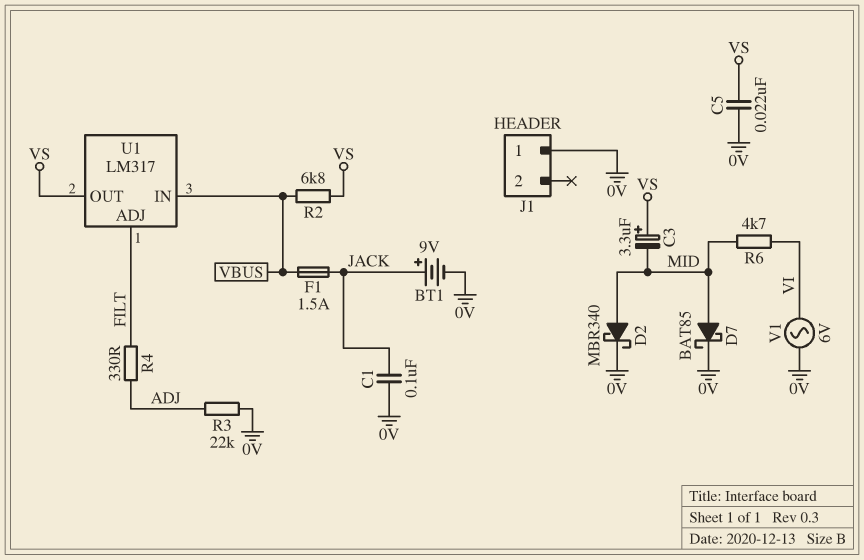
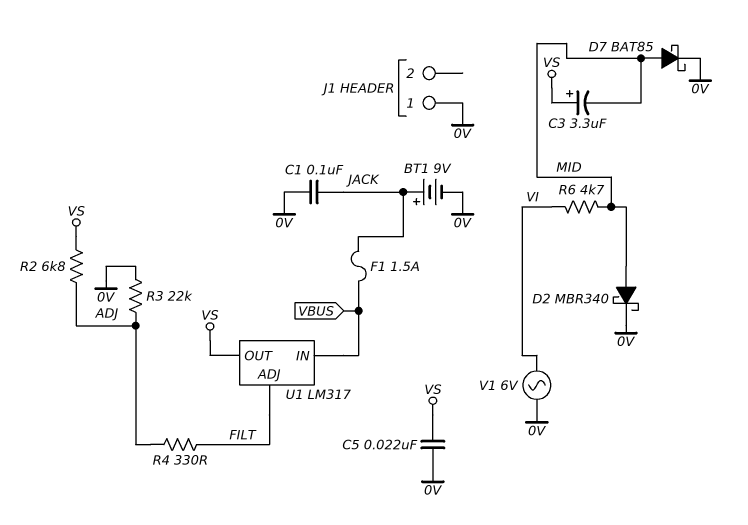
R2: 6.8k (VBUS, VS) -> 6.8k (ADJ, VS)

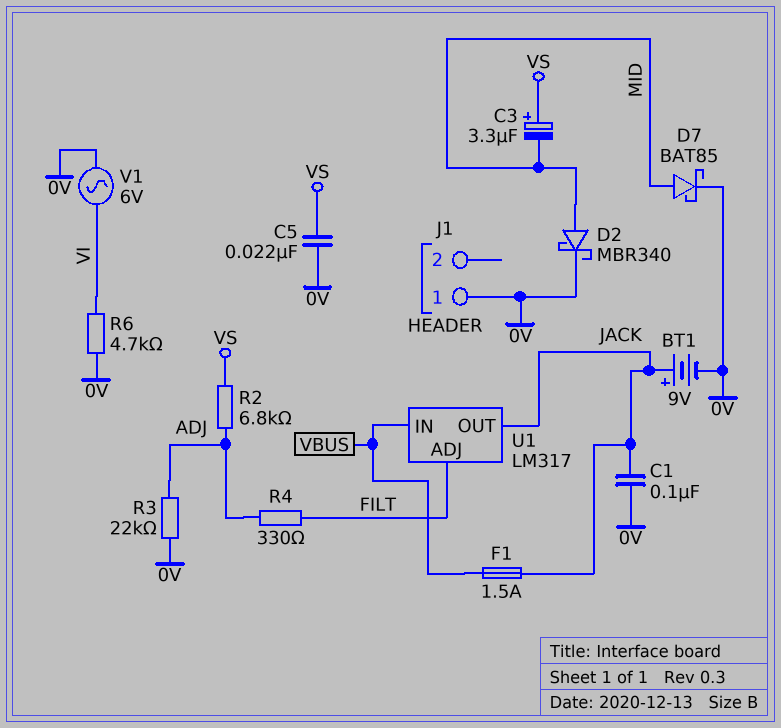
R6: 4.7k (MID, VI) -> 4.7k (0V, VI)
U1 pin OUT: VS -> JACK

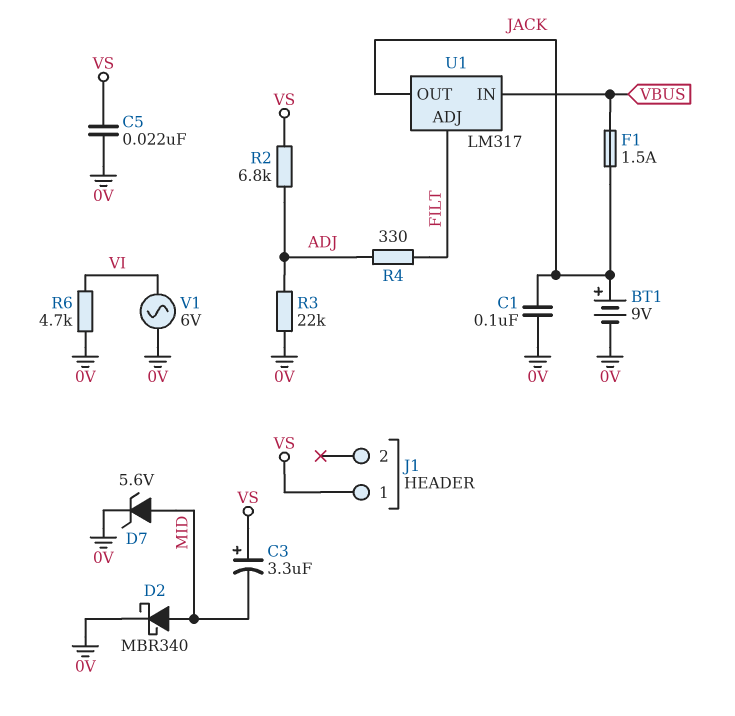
D7: schottky BAT85 (A MID, K 0V) -> zener 5.6V (A MID, K 0V)
J1 pin 1: 0V -> VS

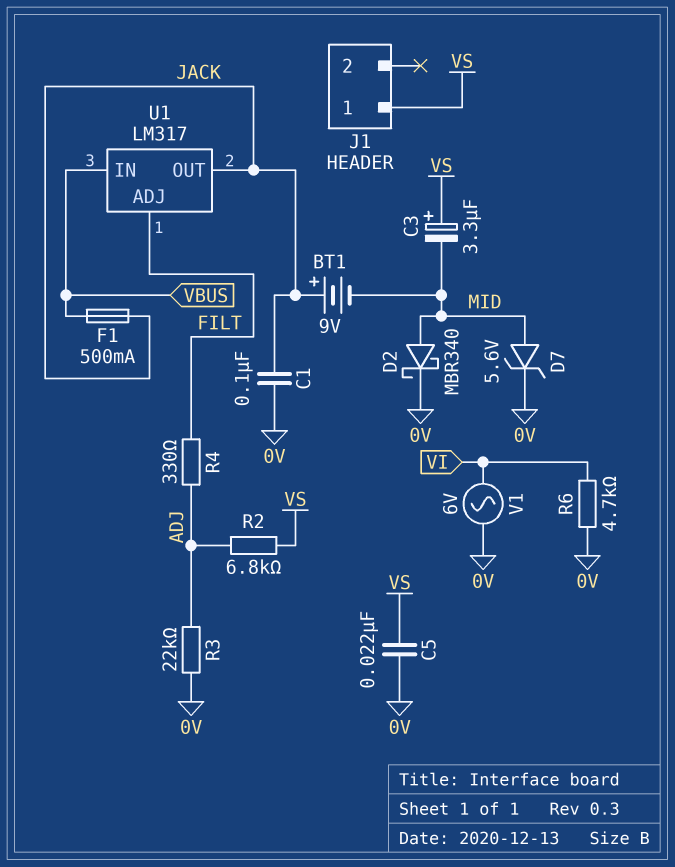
BT1: 9V (plus JACK, minus 0V) -> 9V (plus JACK, minus MID)
F1: 1.5A (JACK, VBUS) -> 500mA (JACK, VBUS)

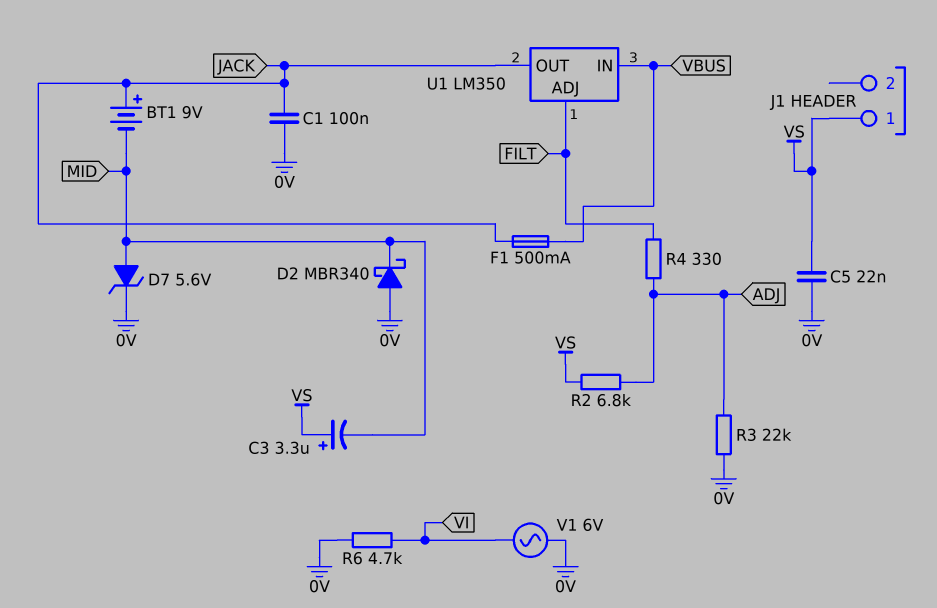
D2: schottky MBR340 (A MID, K 0V) -> schottky MBR340 (A 0V, K MID)
U1: LM317 -> LM350

